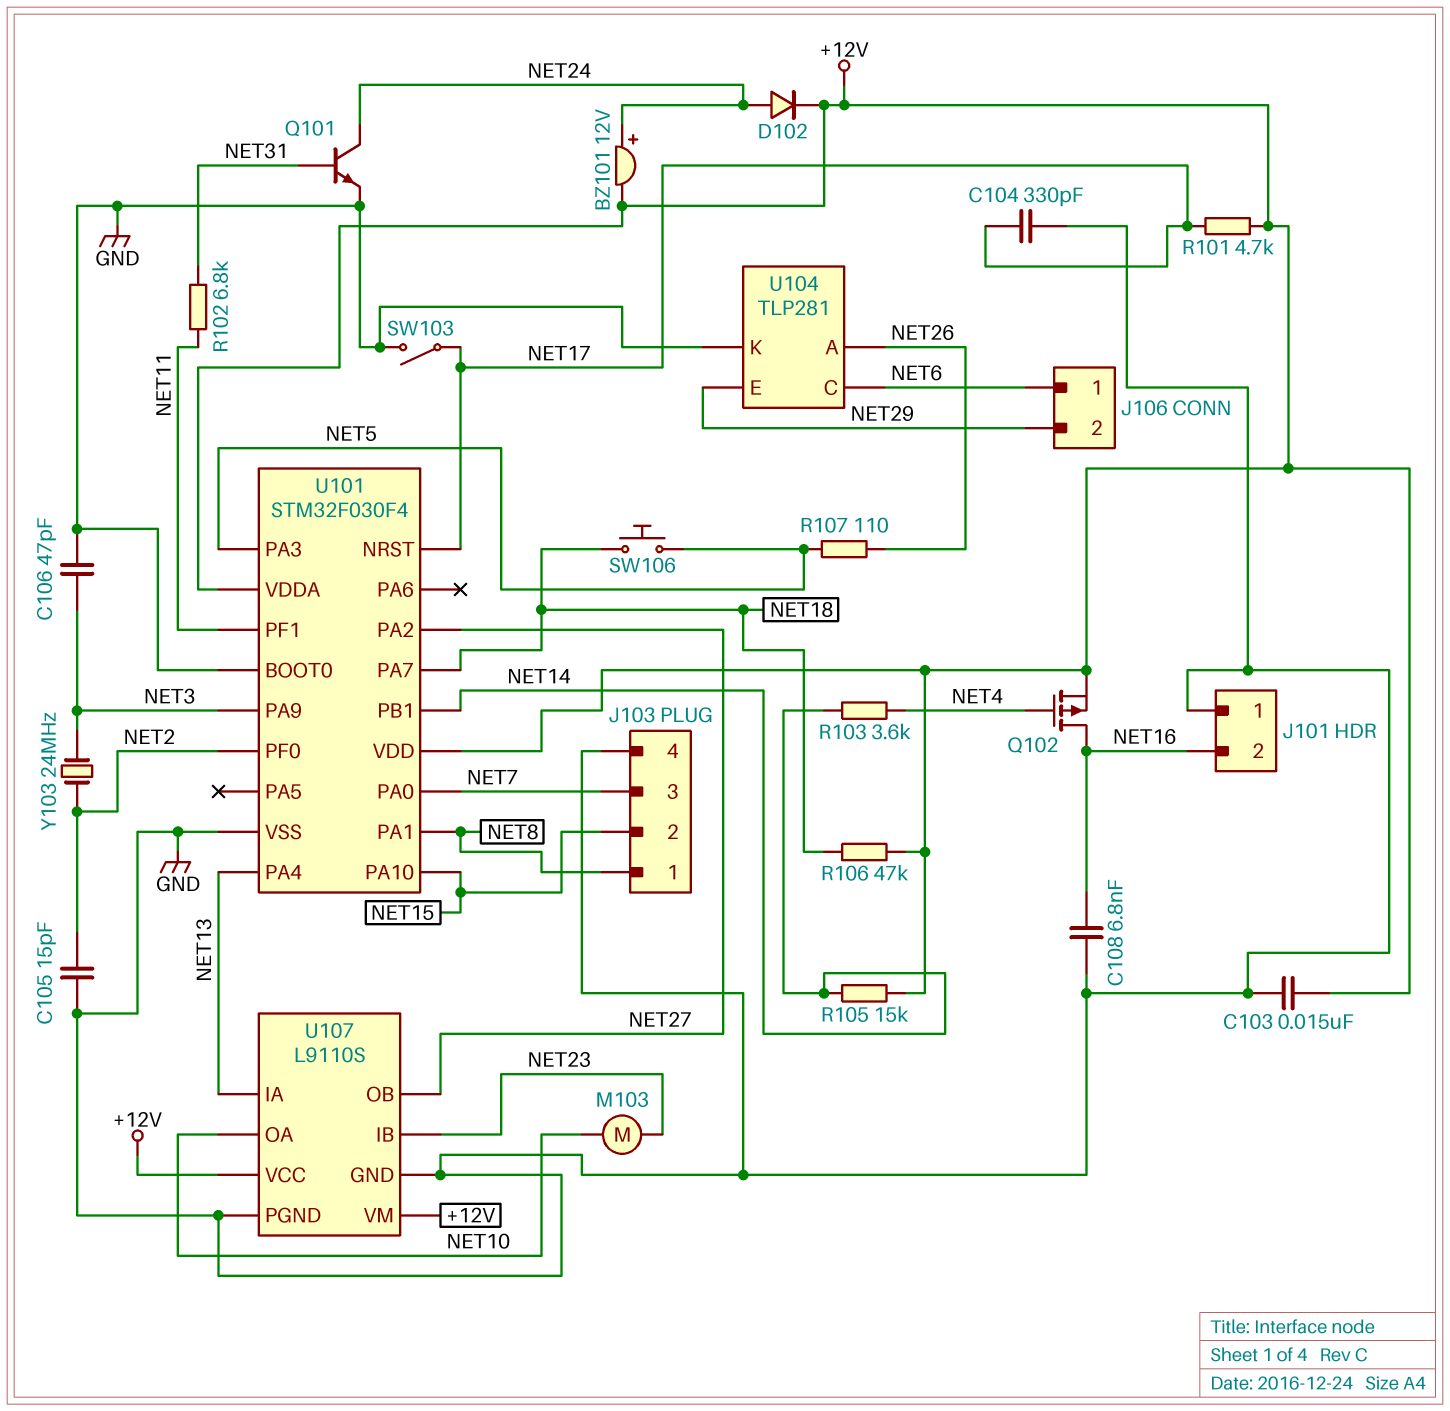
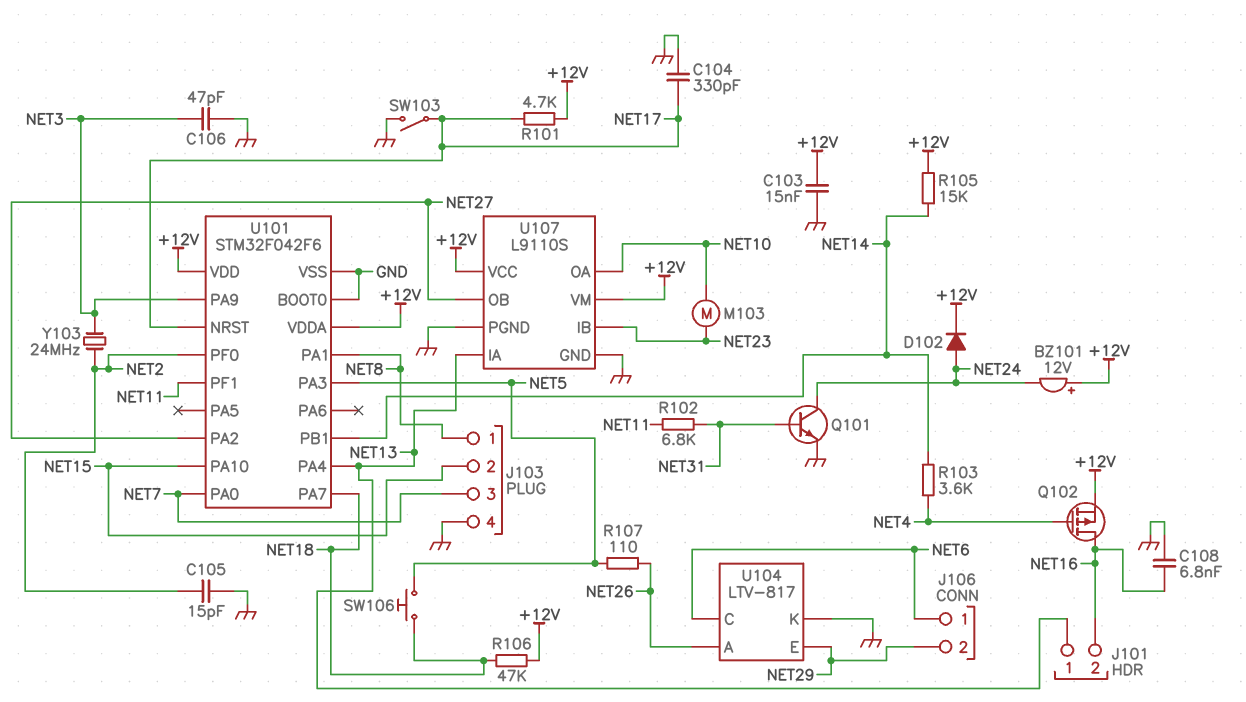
BZ101: buzzer 12V (plus NET24, minus +12V) -> buzzer 12V (plus +12V, minus NET24)
J101 pin 1: GND -> NET13
U101: STM32F030F4 -> STM32F042F6
U104: TLP281 -> LTV-817

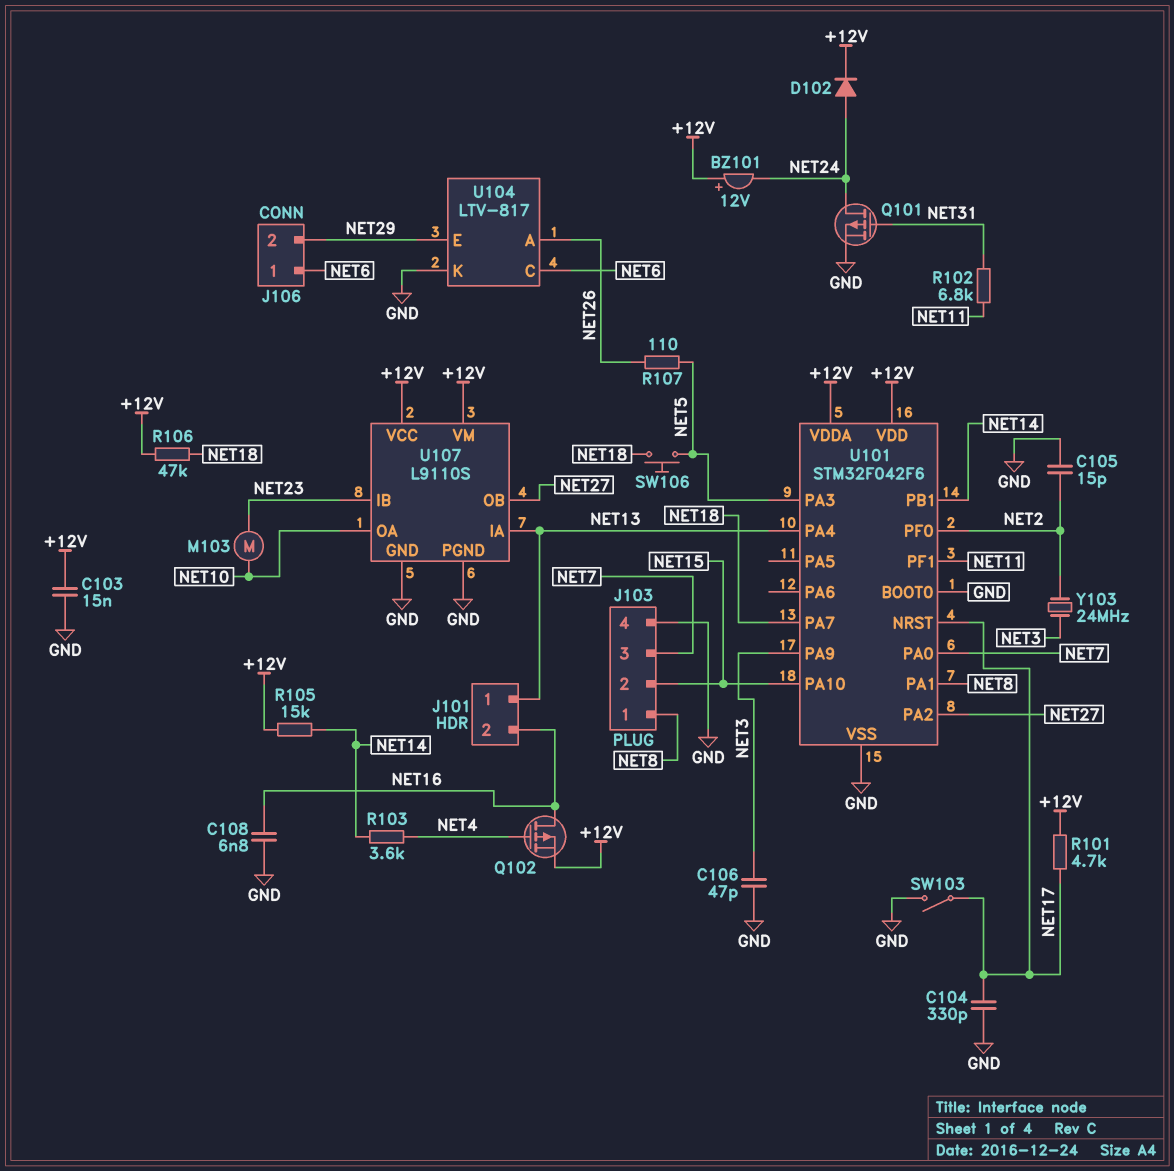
Q101: NPN (B NET31, C NET24, E GND) -> PMOS (G NET31, D NET24, S GND)

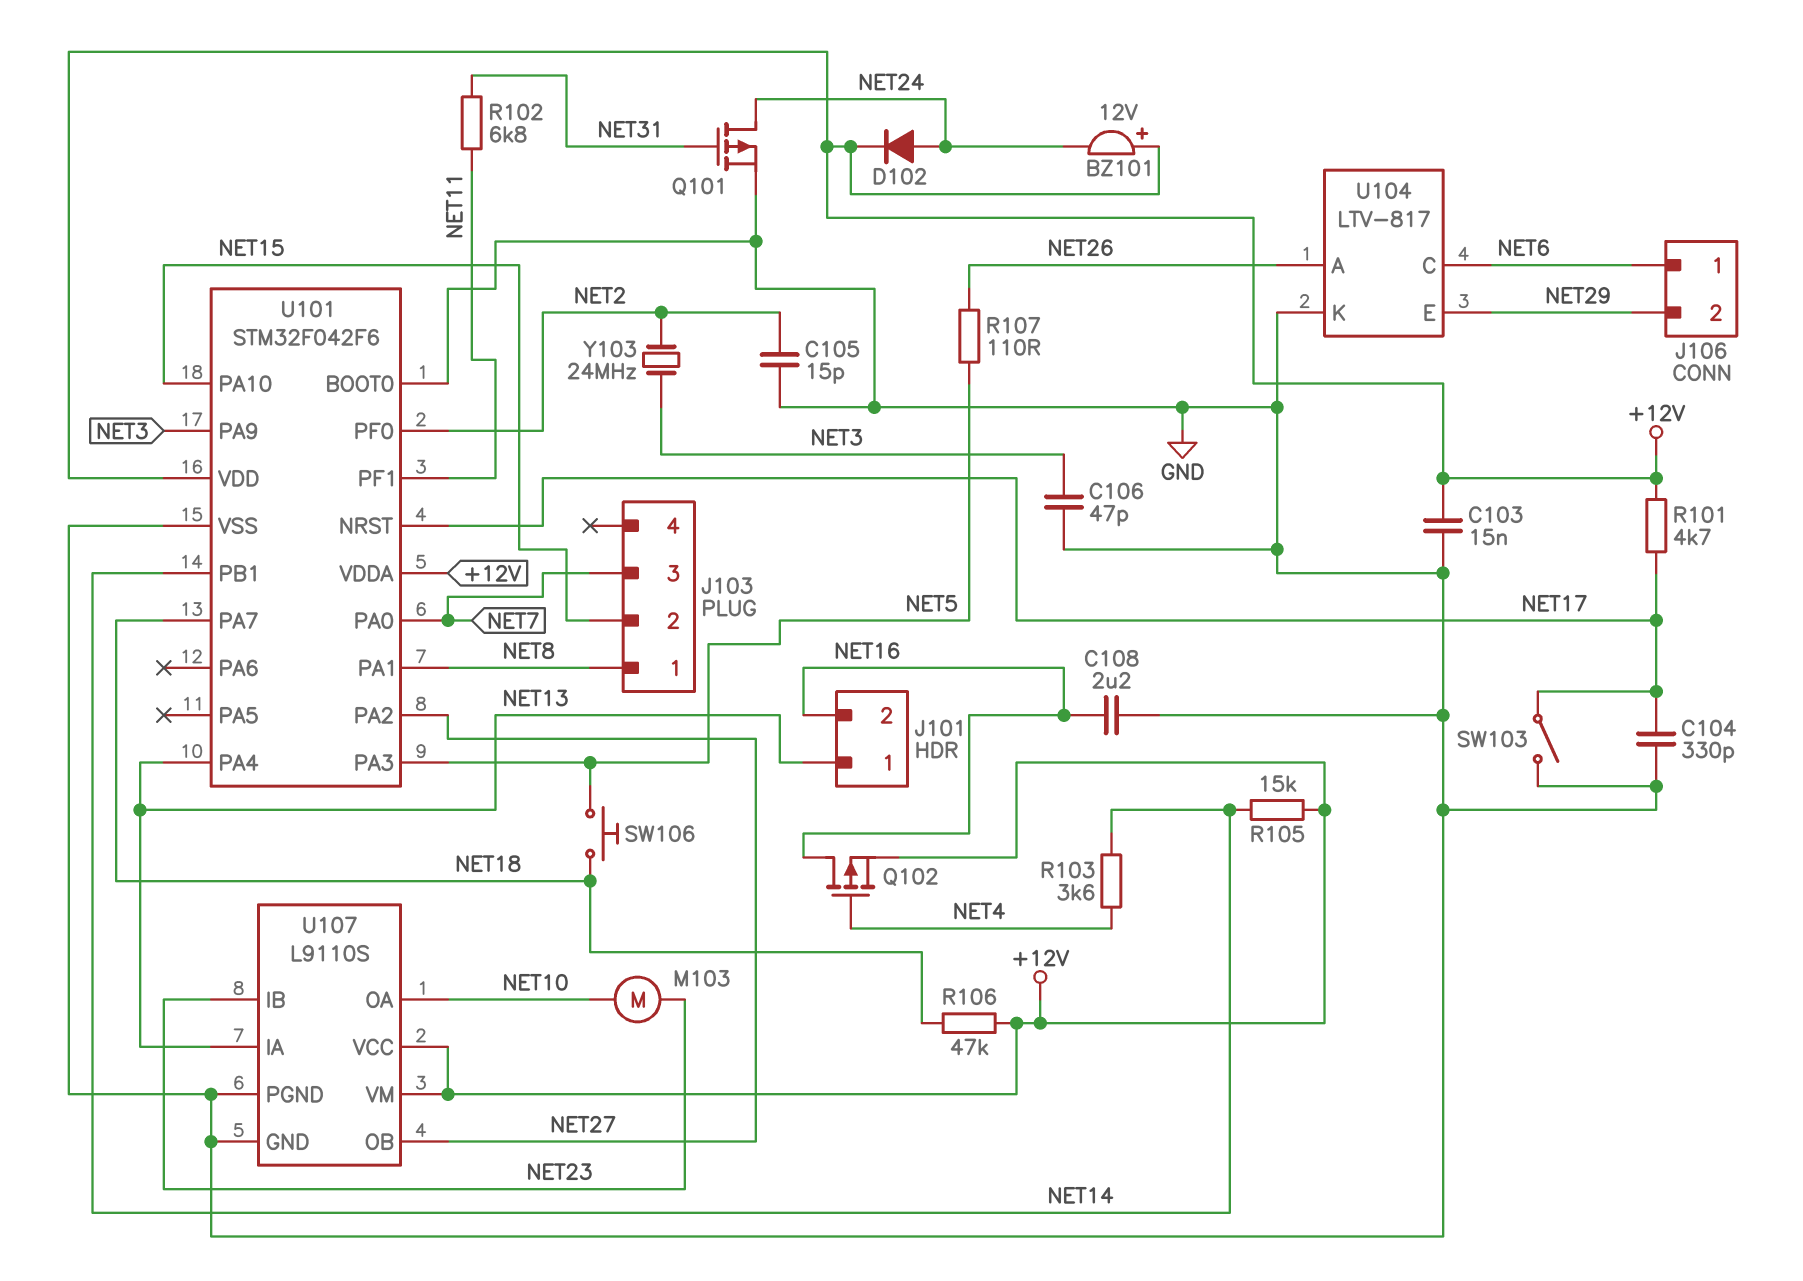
C108: 6.8nF (GND, NET16) -> 2.2uF (GND, NET16)
J103 pin 4: GND -> none

